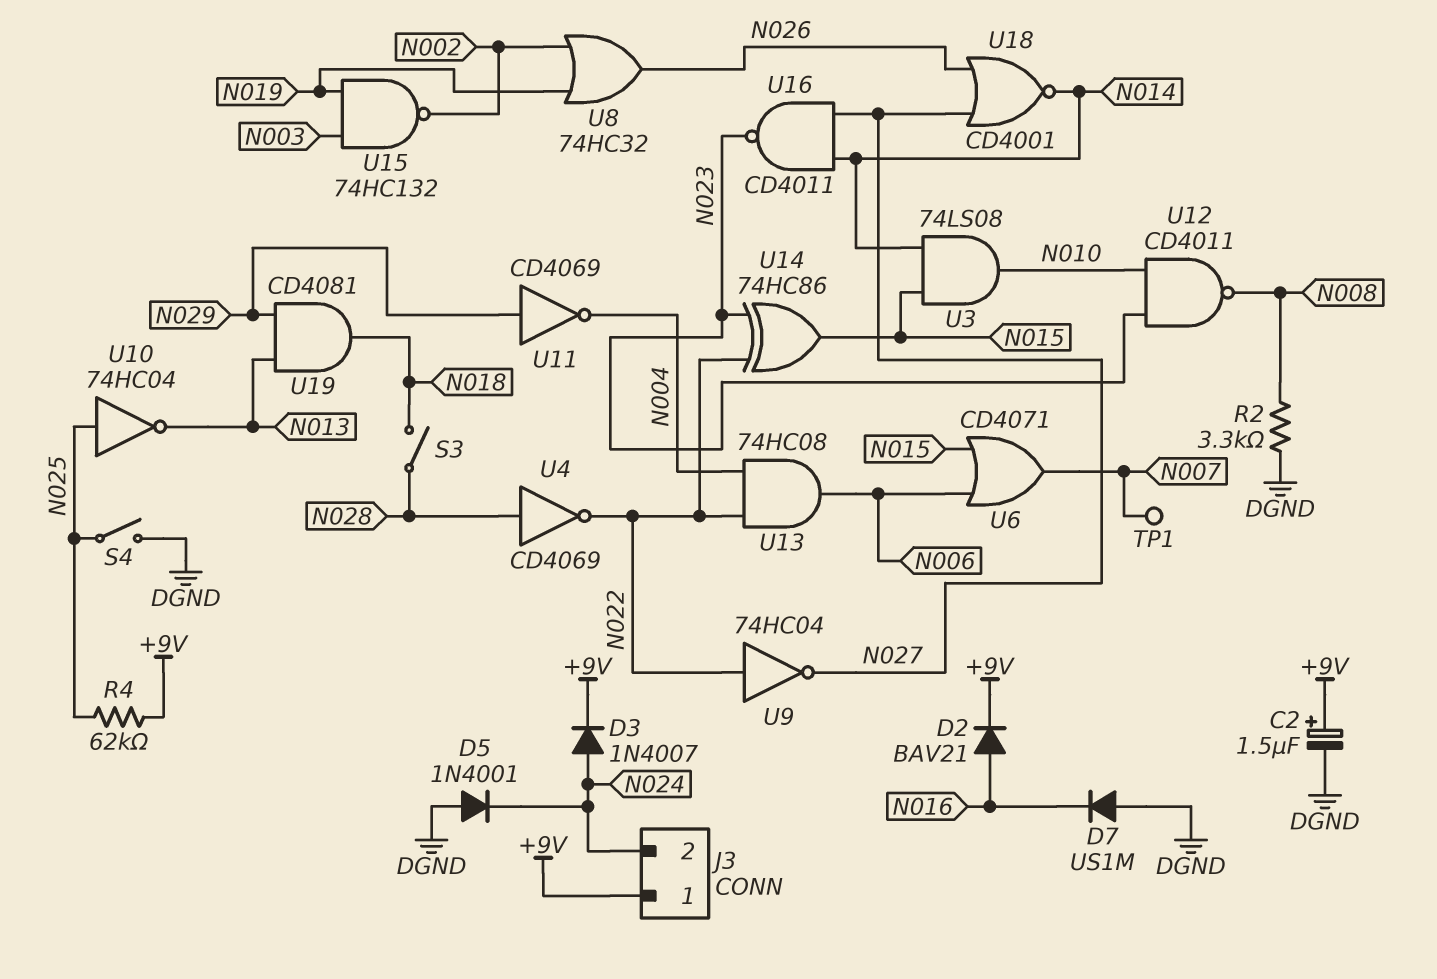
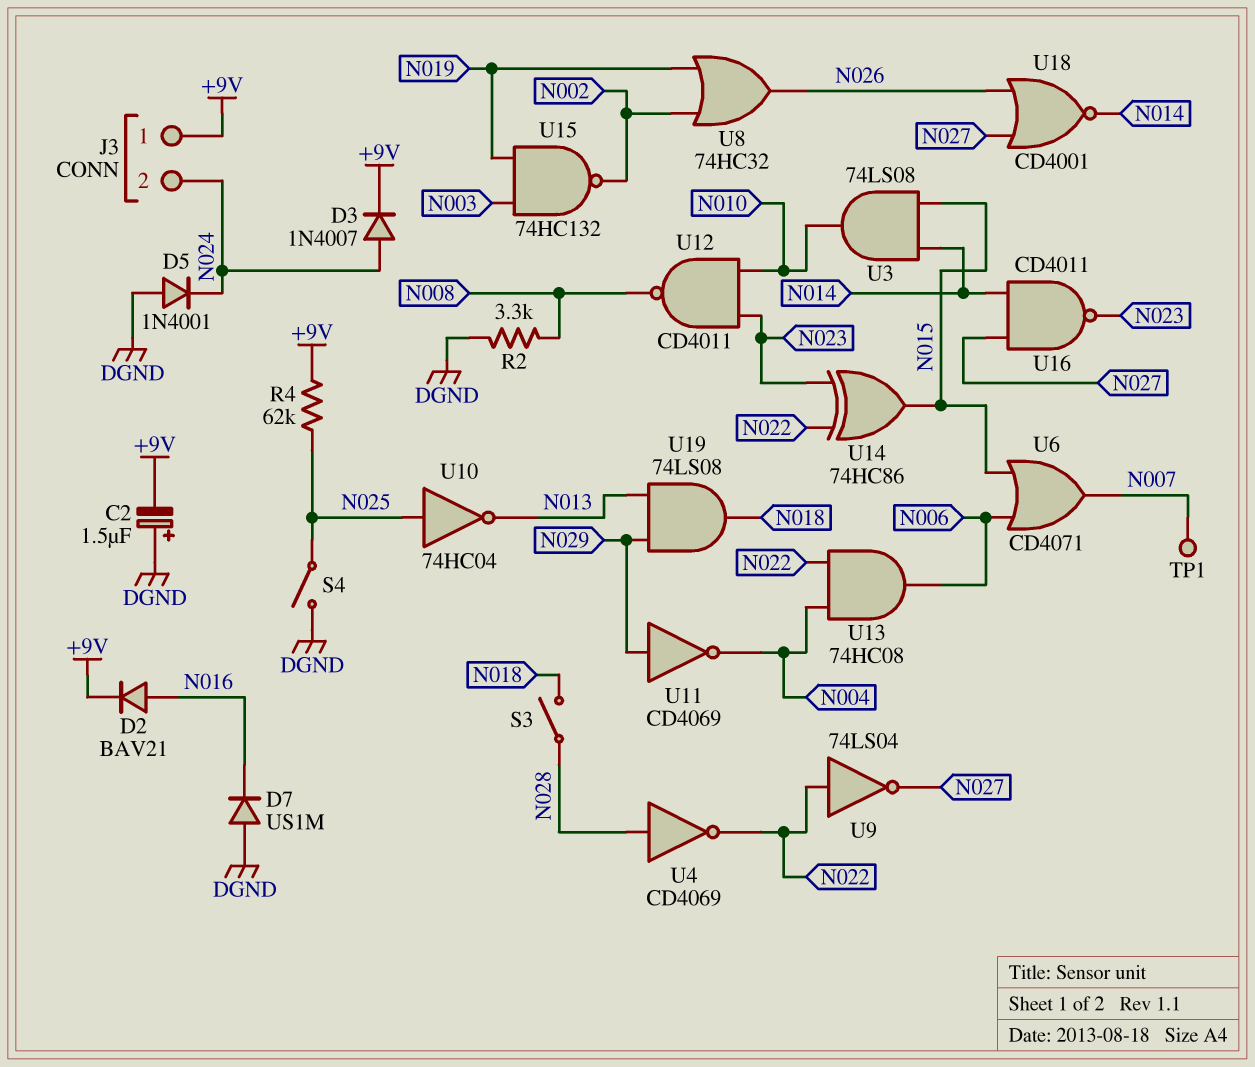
C2: 1.5uF (plus +9V, minus DGND) -> 1.5uF (plus DGND, minus +9V)
U9: NOT 74HC04 (in N022, out N027) -> NOT 74LS04 (in N022, out N027)
U19: AND CD4081 (in N013, in N029, out N018) -> AND 74LS08 (in N013, in N029, out N018)

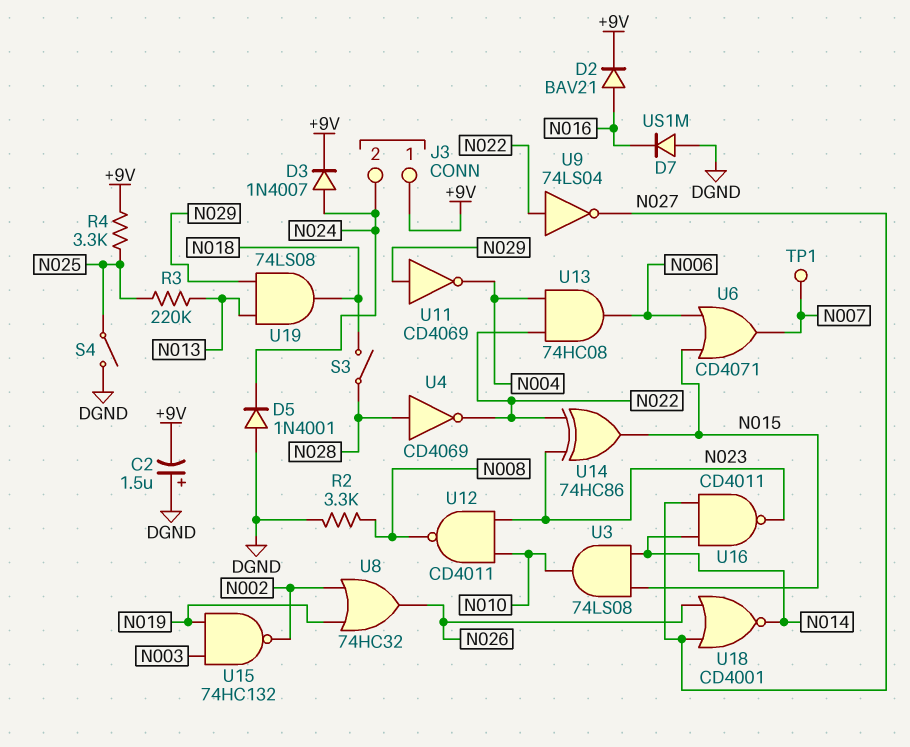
R3: none -> 220k (N013, N025)
R4: 62k (+9V, N025) -> 3.3k (+9V, N025)
U10: NOT 74HC04 (in N025, out N013) -> none

